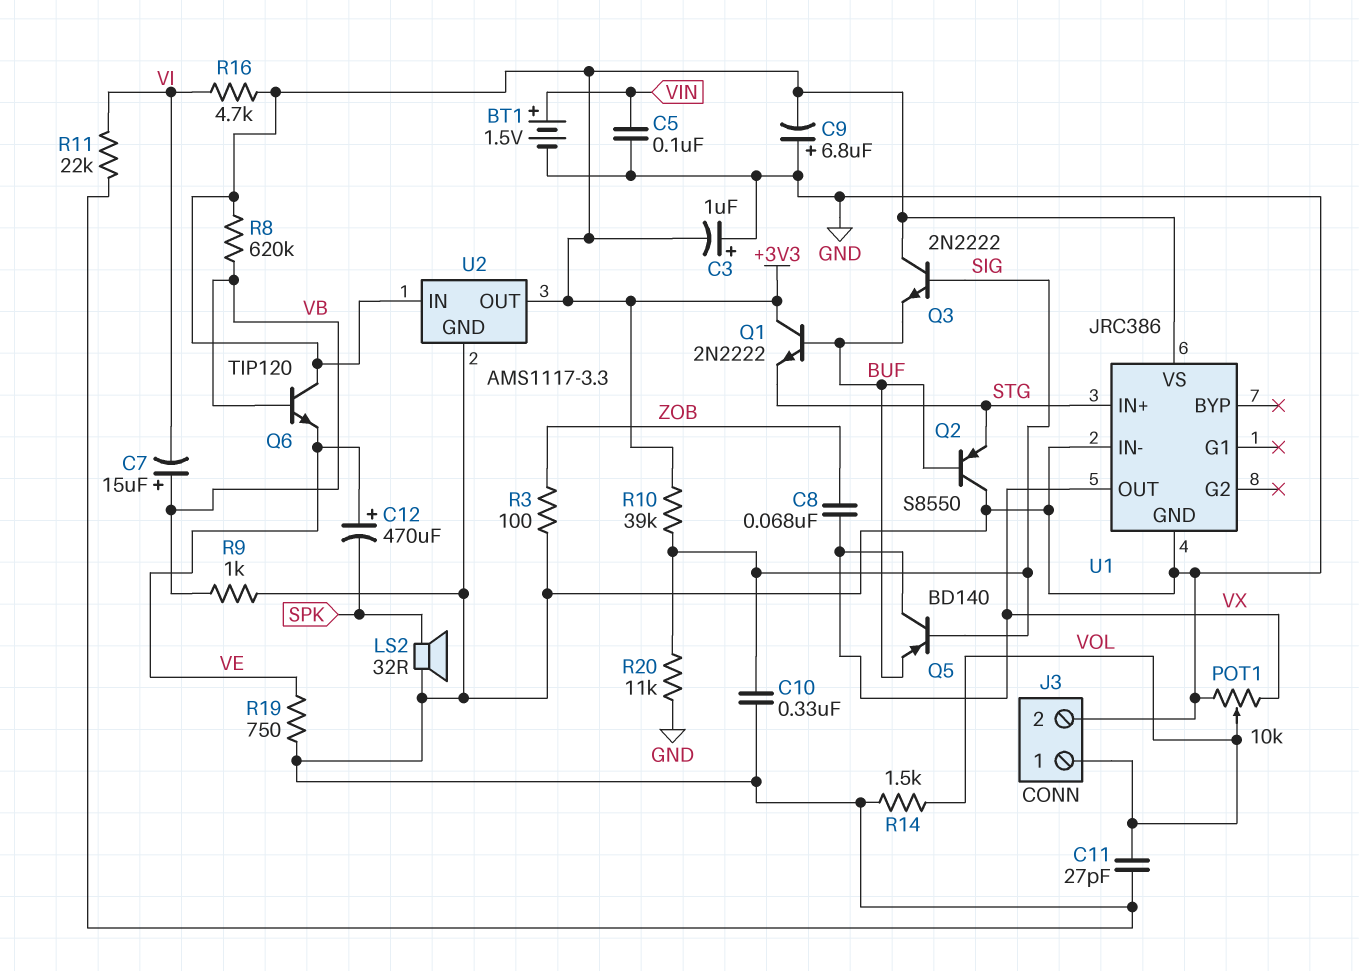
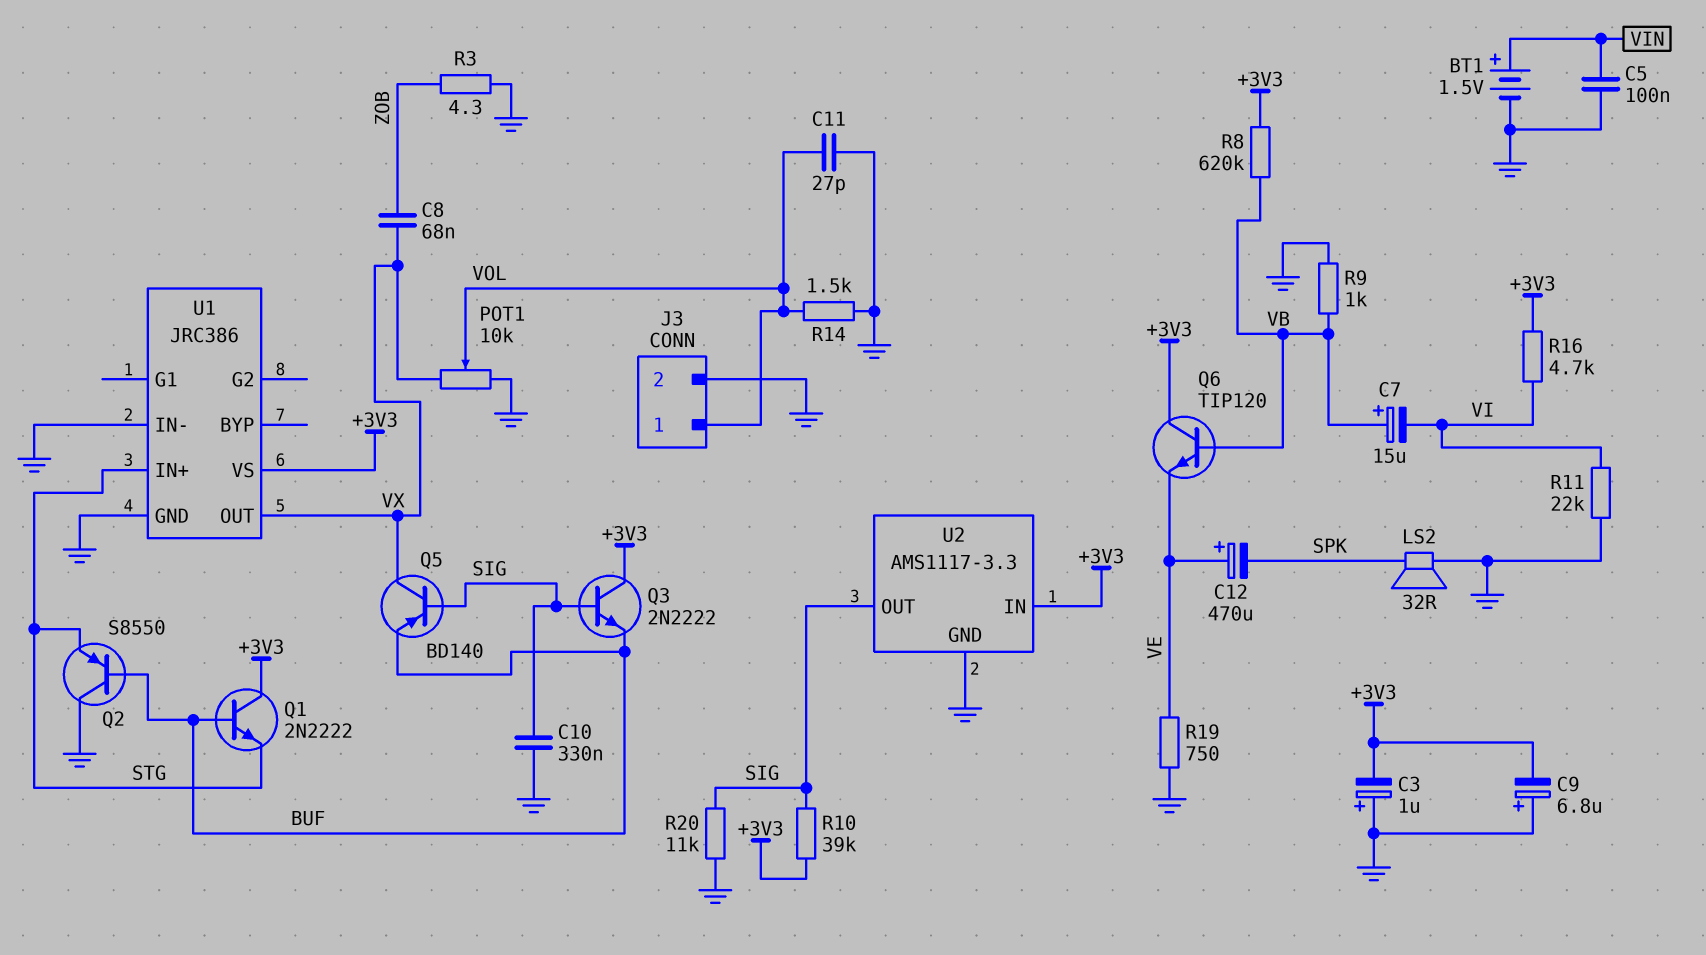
R3: 100 (GND, ZOB) -> 4.3 (GND, ZOB)
U2 pin OUT: +3V3 -> SIG

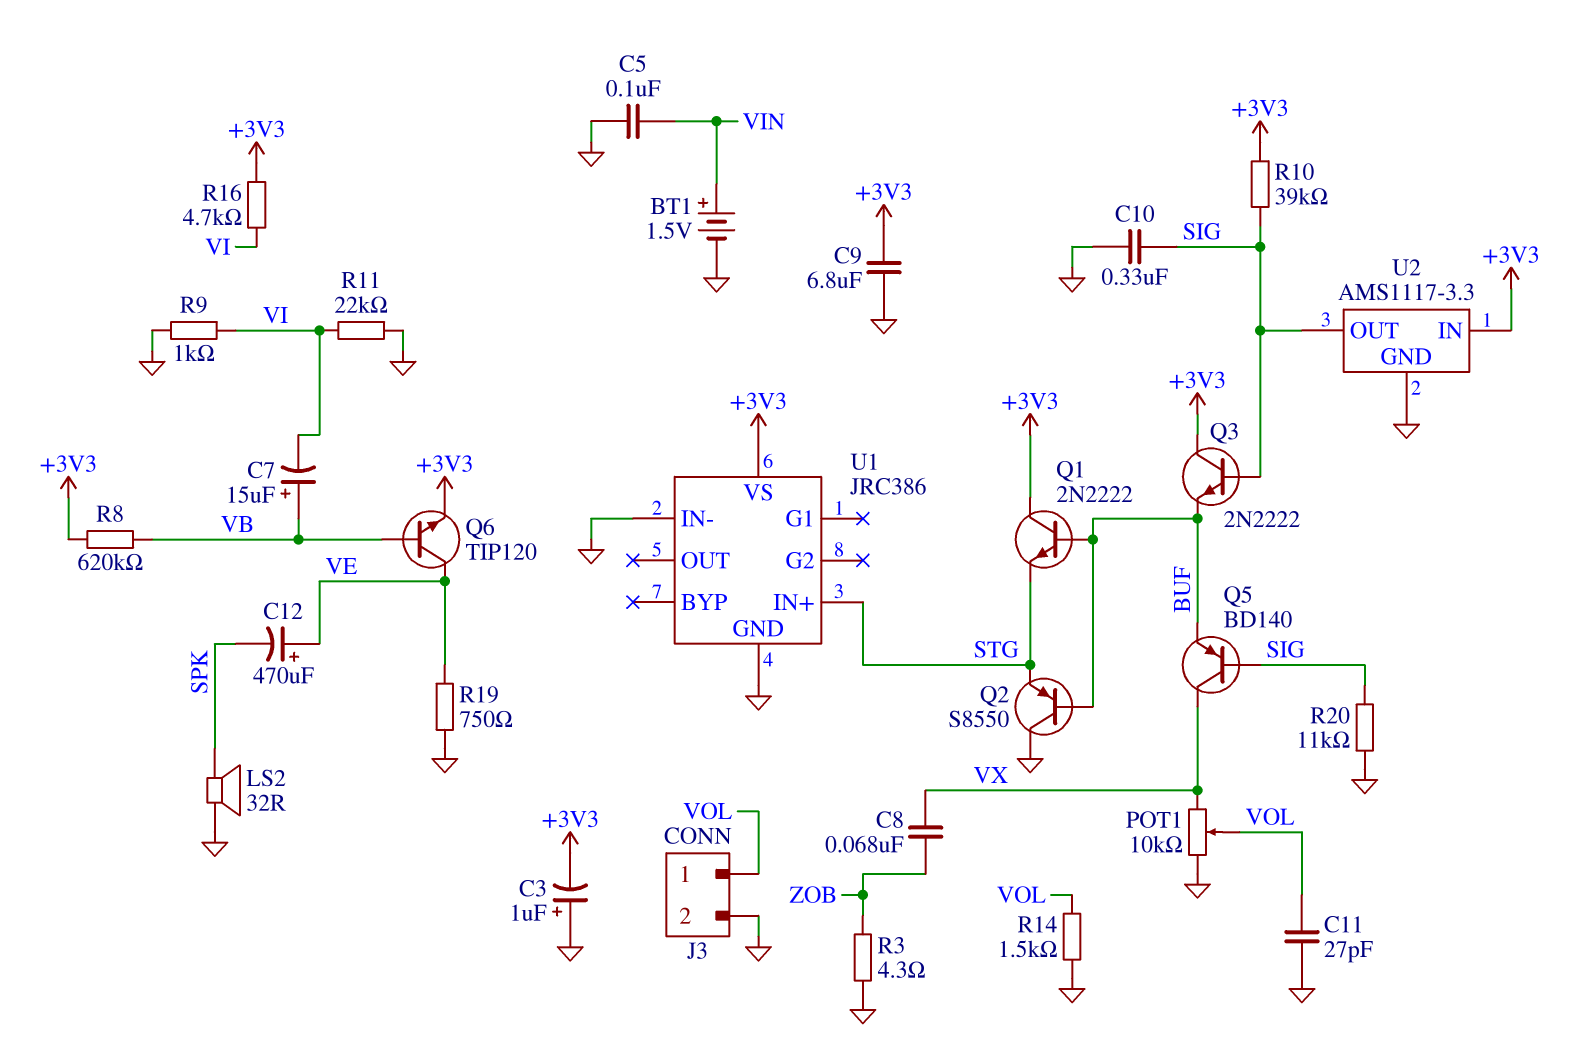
C9: 6.8uF (plus GND, minus +3V3) -> 6.8uF (+3V3, GND)
Q6: NPN TIP120 (B VB, C +3V3, E VE) -> NPN TIP120 (B VB, C VE, E +3V3)
R9: 1k (GND, VB) -> 1k (GND, VI)
U1 pin OUT: VX -> none

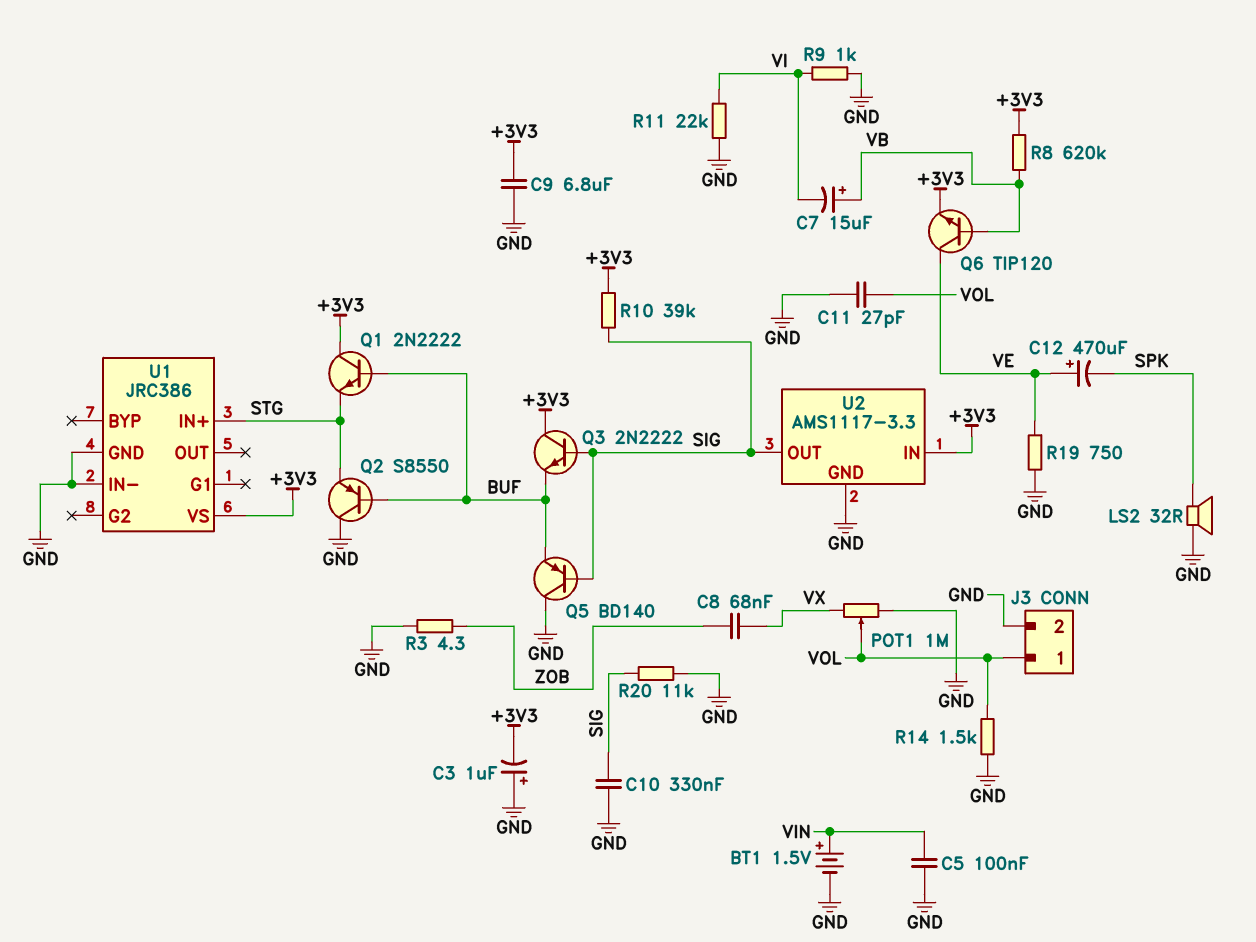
POT1: 10k (GND, VX, wiper VOL) -> 1M (GND, VX, wiper VOL)
Q5: PNP BD140 (B SIG, C VX, E BUF) -> PNP BD140 (B SIG, C GND, E BUF)
R16: 4.7k (+3V3, VI) -> none

